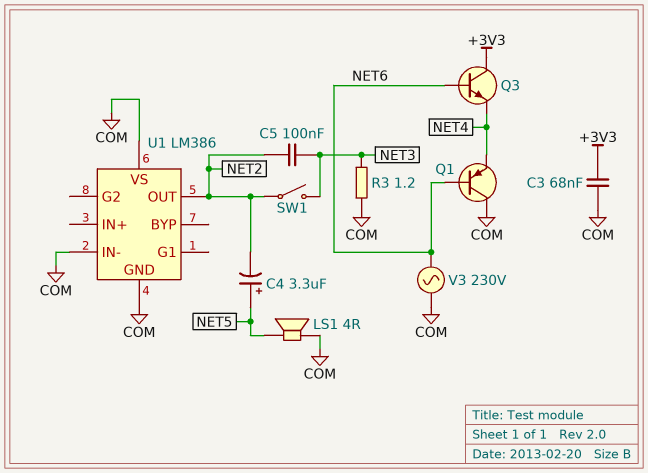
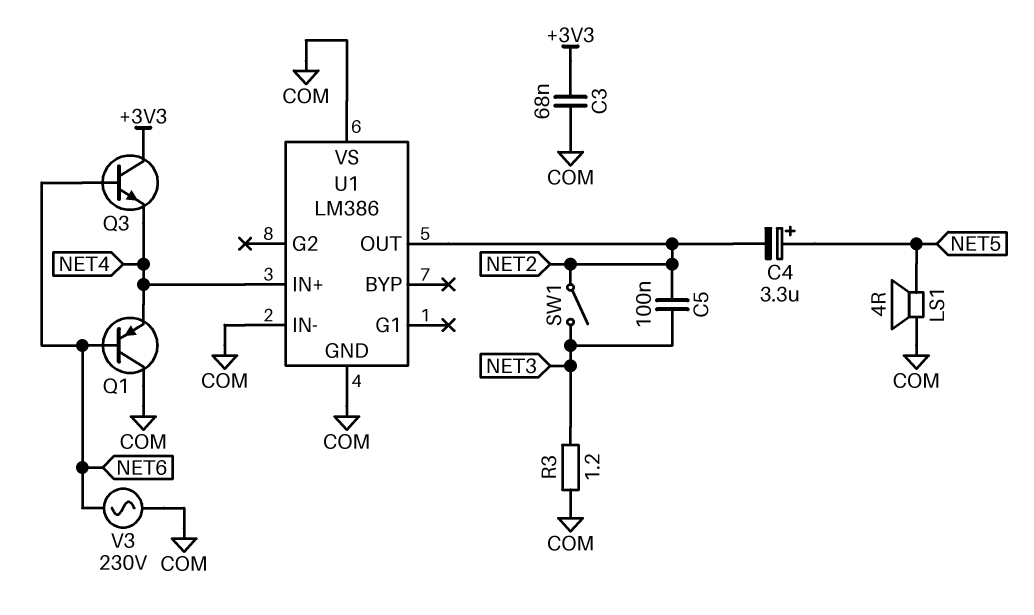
U1 pin IN+: none -> NET4

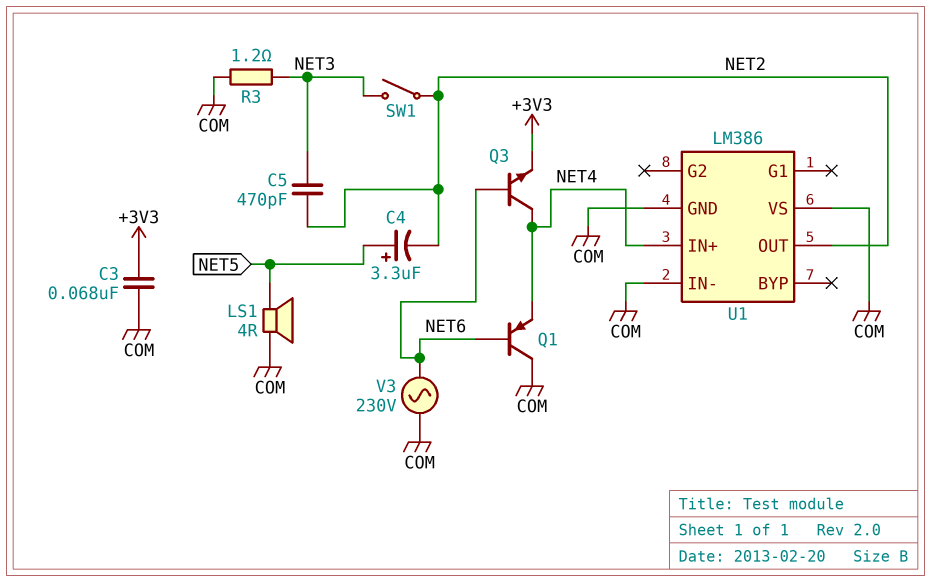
C5: 100nF (NET2, NET3) -> 470pF (NET2, NET3)
Q3: NPN (B NET6, C +3V3, E NET4) -> NPN (B NET6, C NET4, E +3V3)

